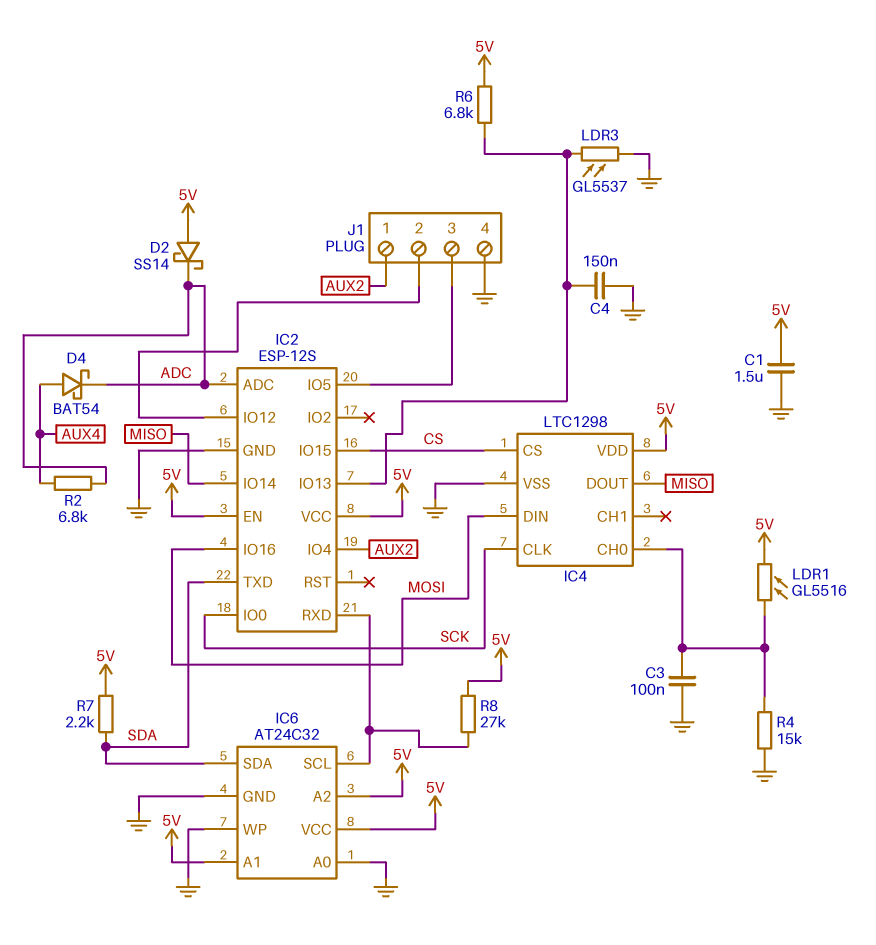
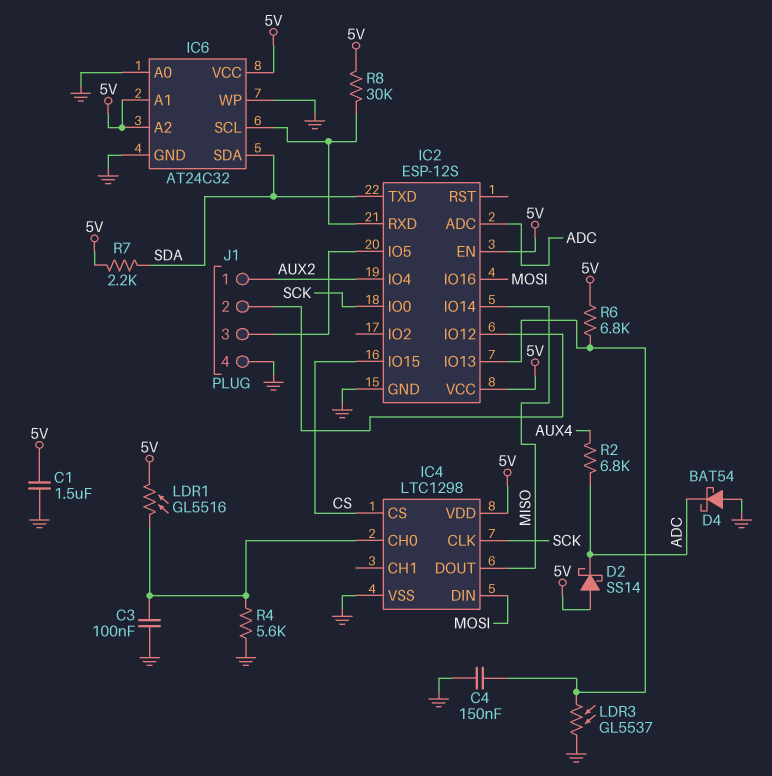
D4: schottky BAT54 (A AUX4, K ADC) -> schottky BAT54 (A GND, K ADC)
R4: 15k (GND, IC4/CH0) -> 5.6k (GND, IC4/CH0)
R8: 27k (5V, IC2/RXD) -> 30k (5V, IC2/RXD)

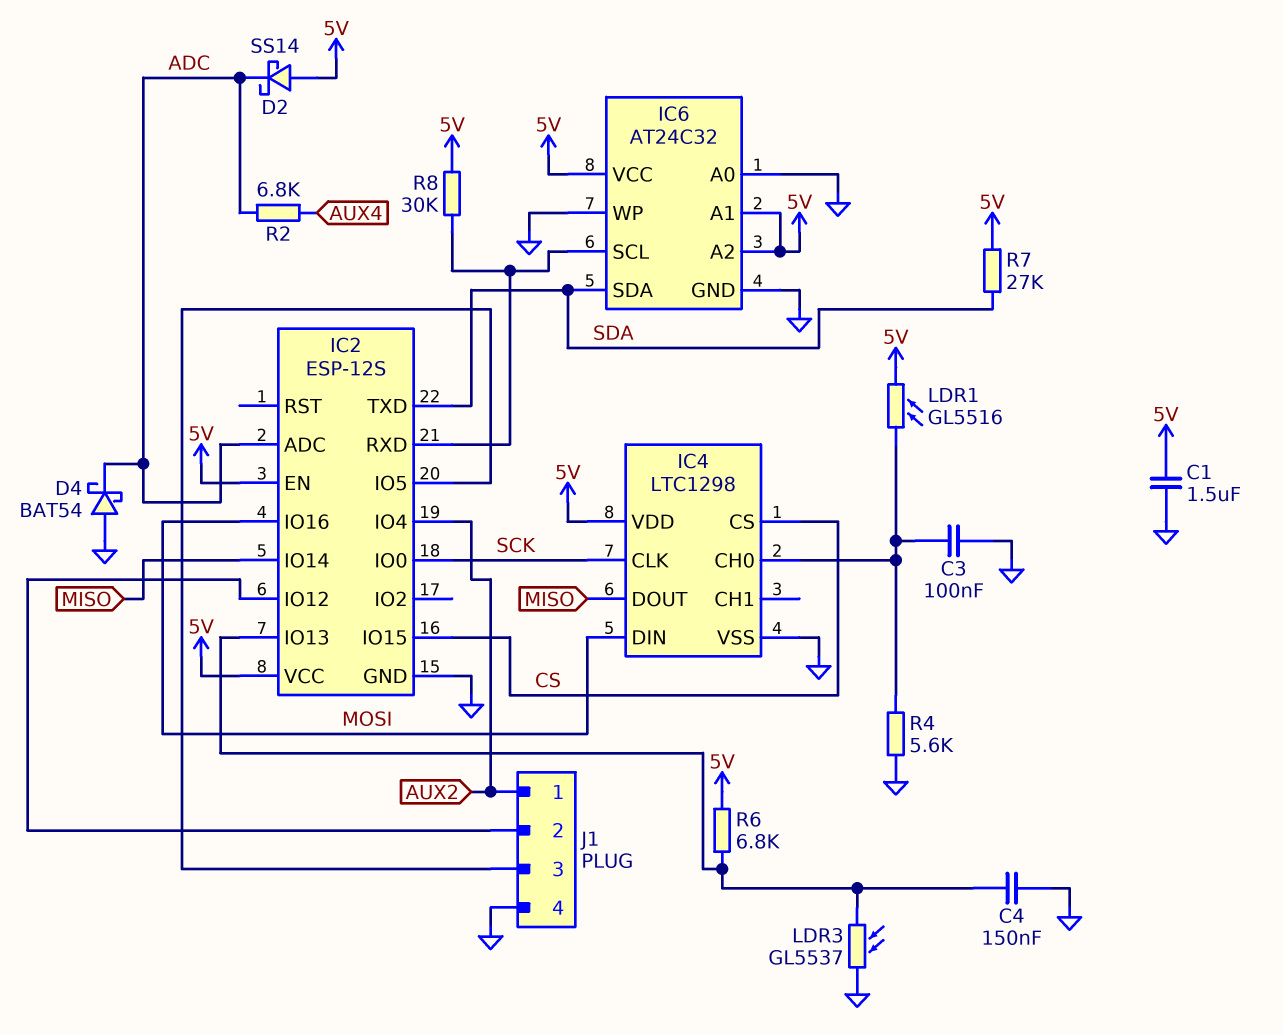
R7: 2.2k (5V, SDA) -> 27k (5V, SDA)

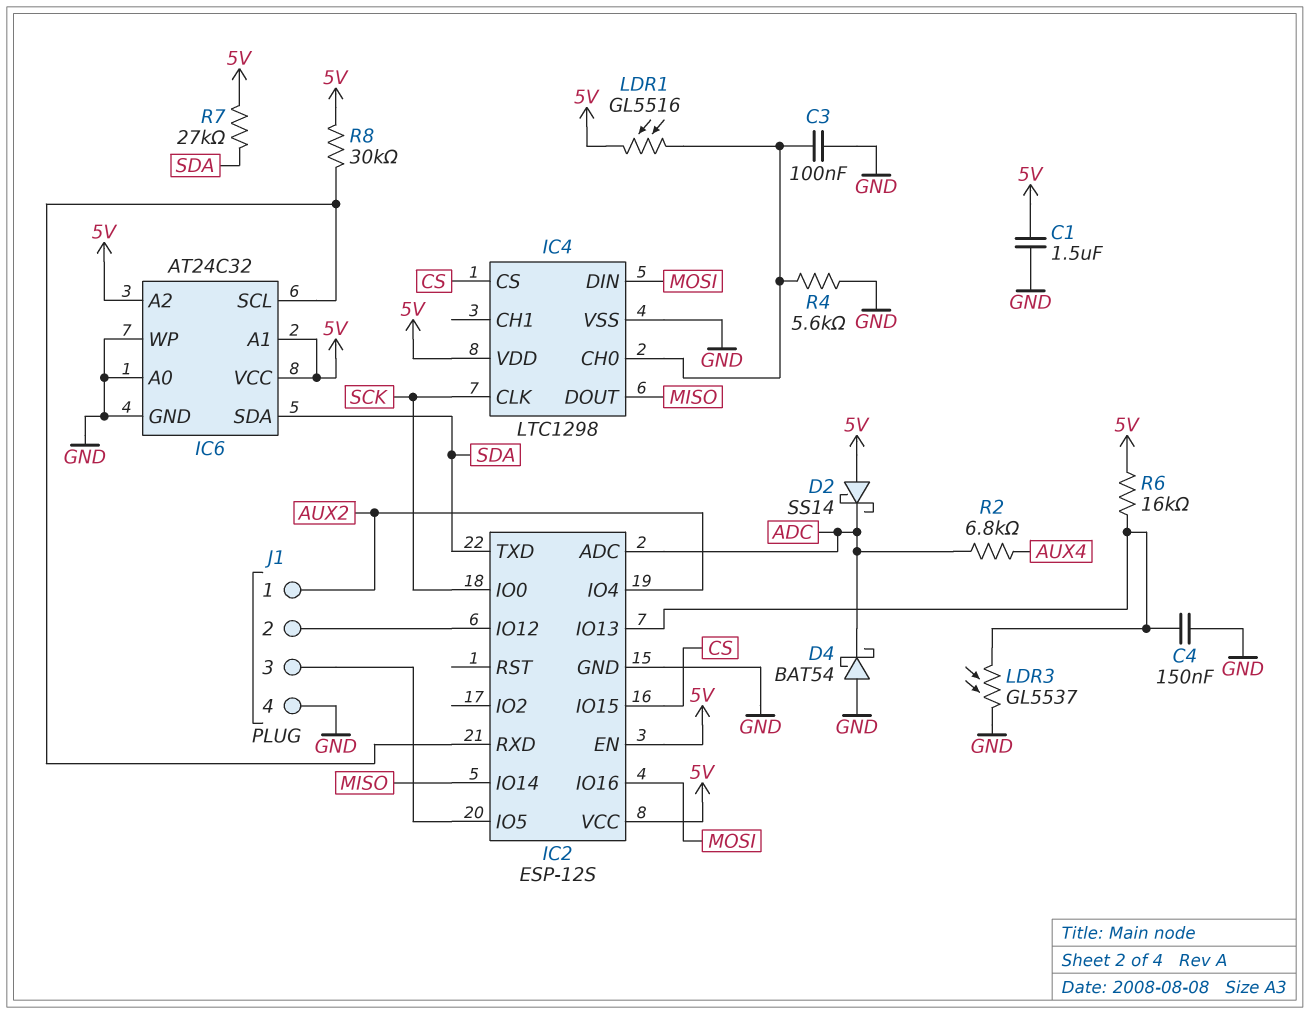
R6: 6.8k (5V, IC2/IO13) -> 16k (5V, IC2/IO13)

